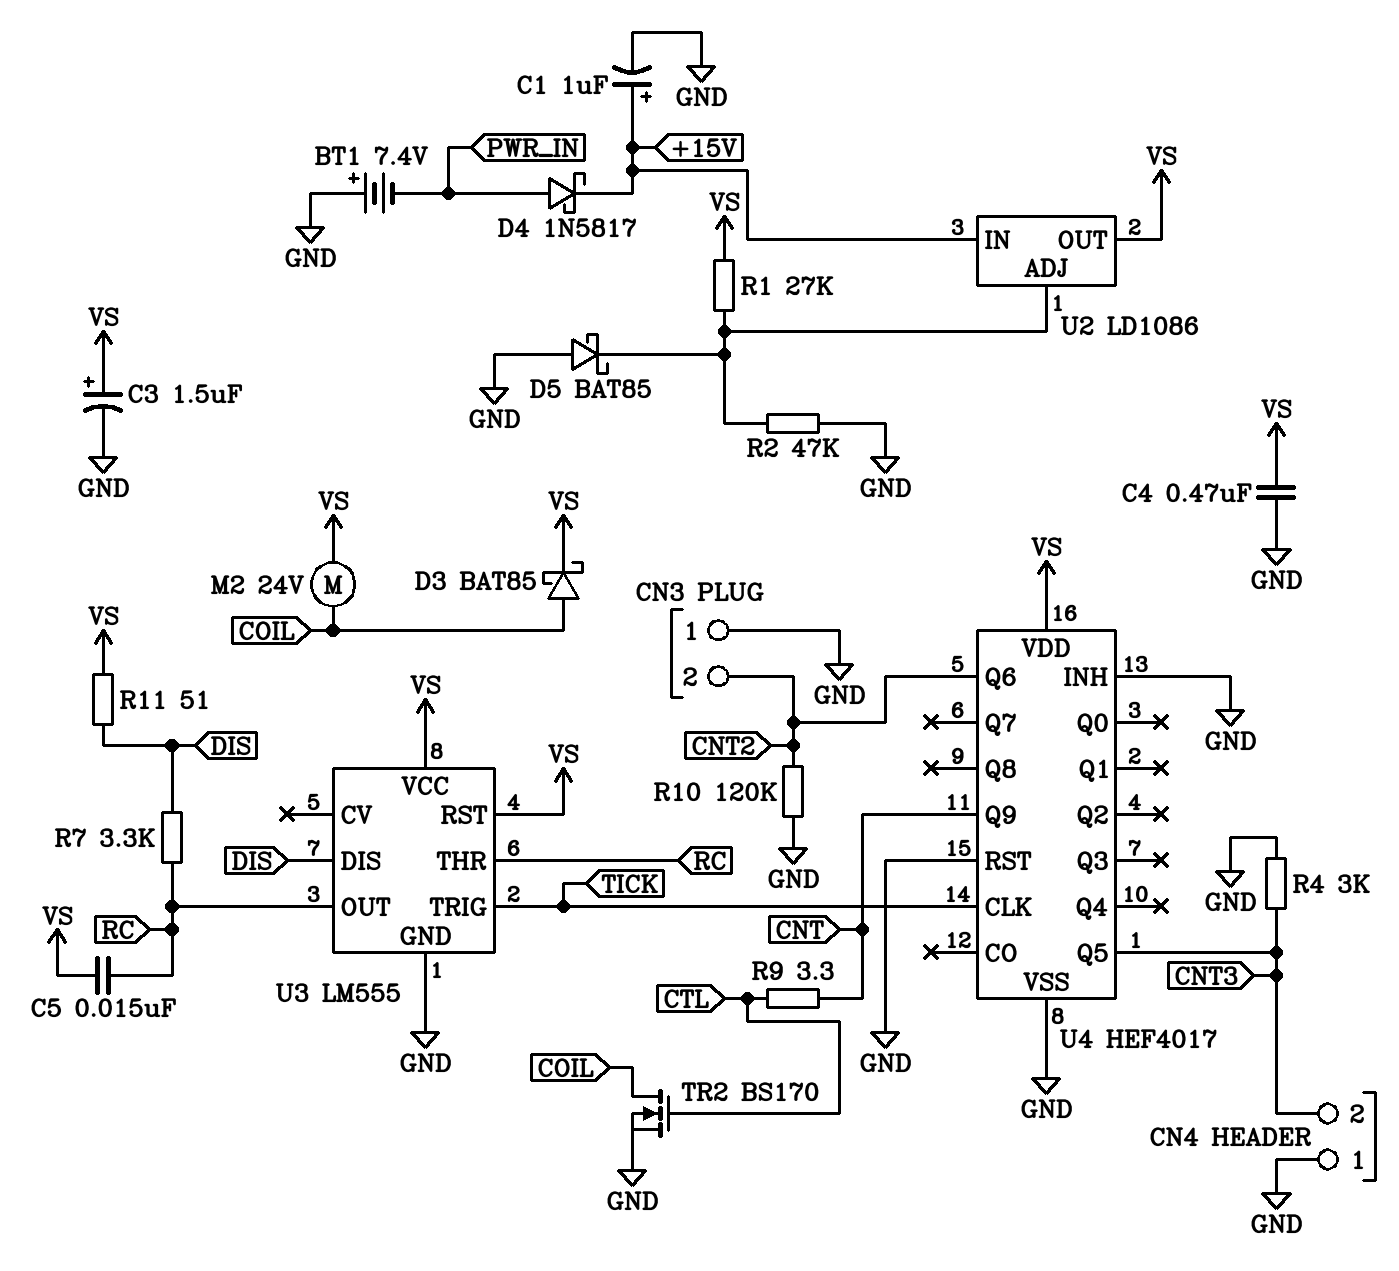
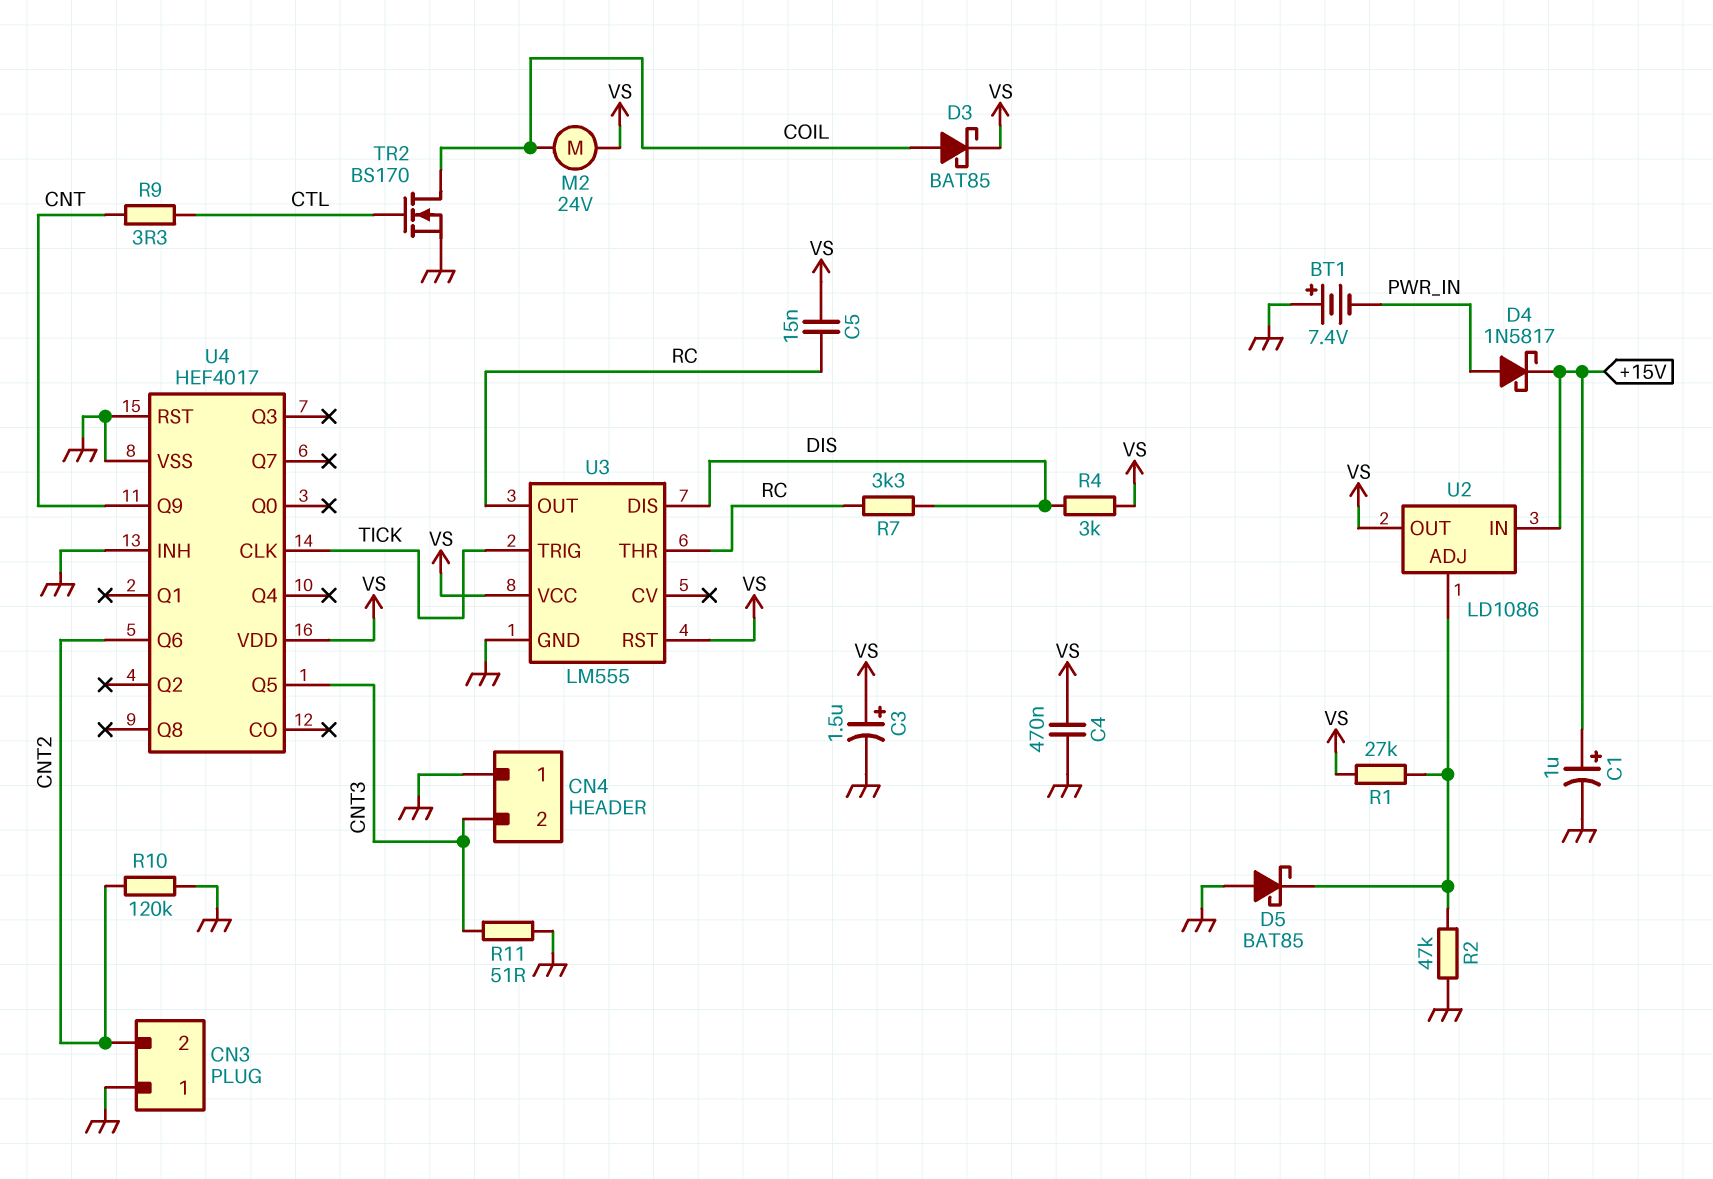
R4: 3k (CNT3, GND) -> 3k (DIS, VS)
R11: 51 (DIS, VS) -> 51 (CNT3, GND)

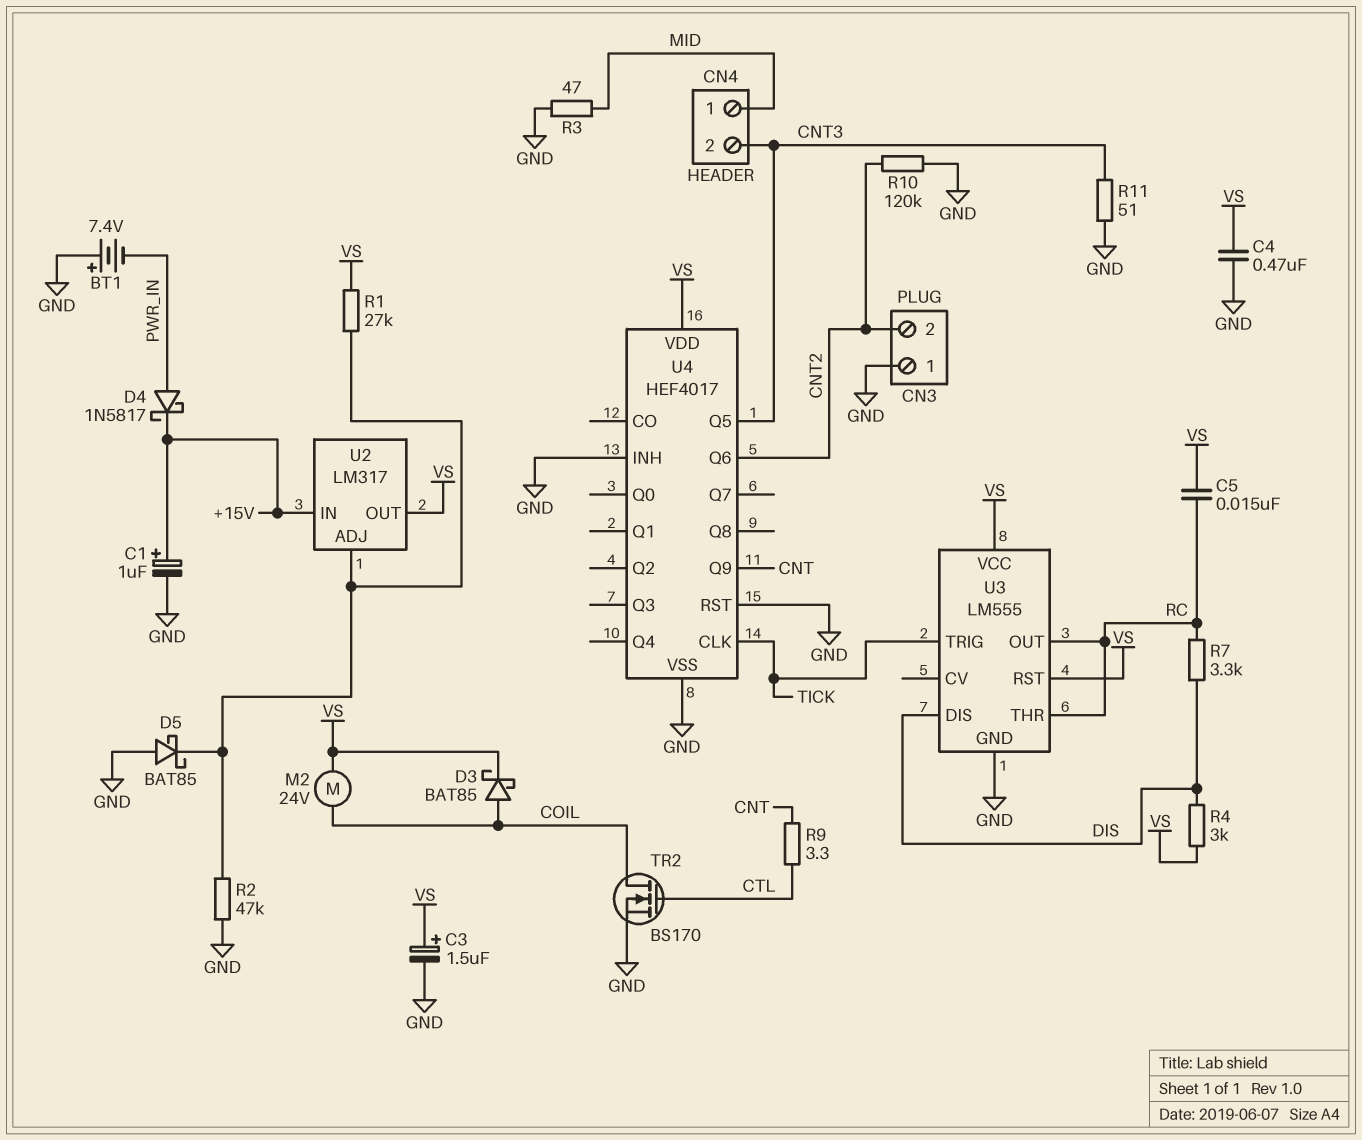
CN4 pin 1: GND -> MID
R3: none -> 47 (GND, MID)
U2: LD1086 -> LM317

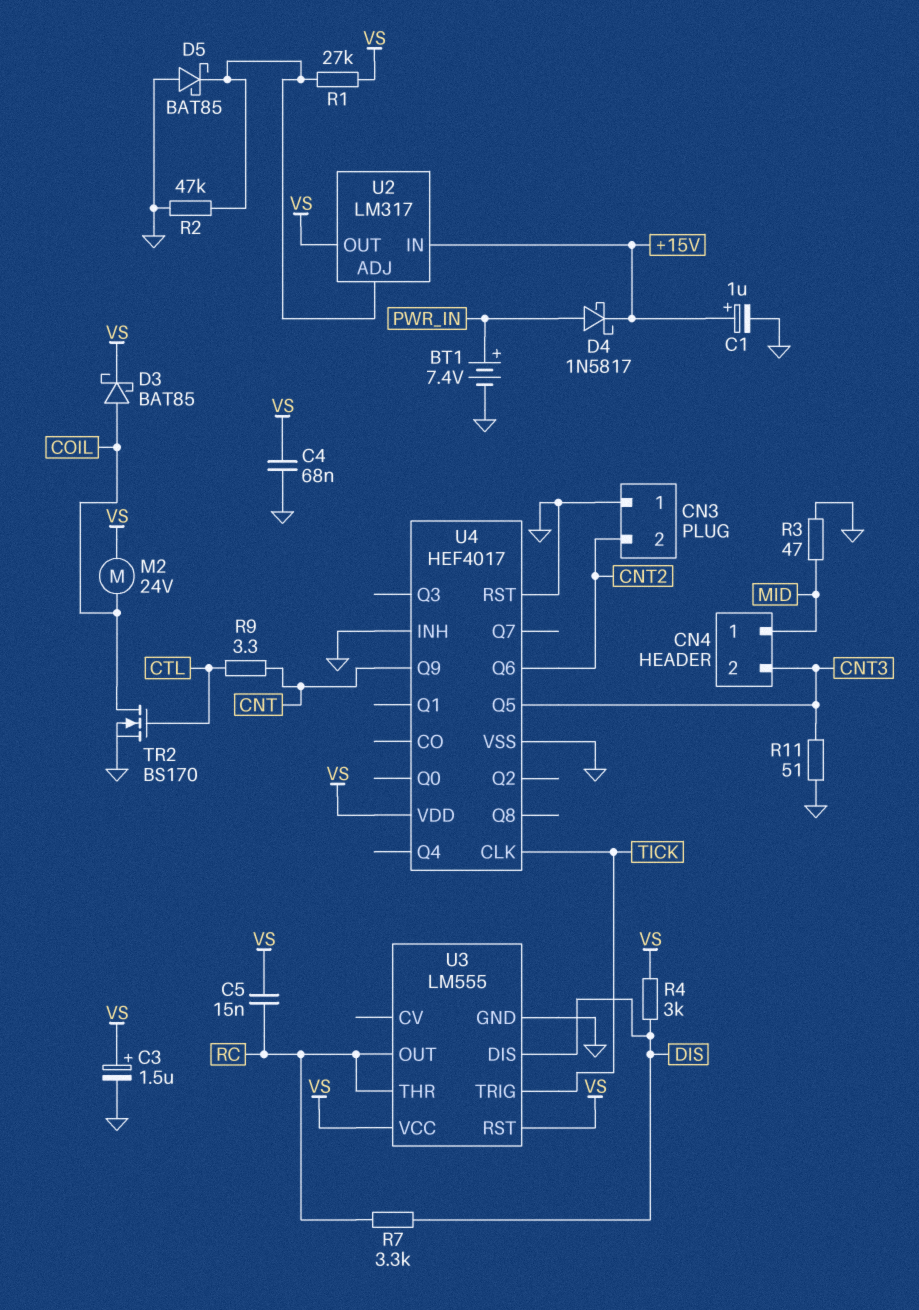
BT1: 7.4V (plus GND, minus PWR_IN) -> 7.4V (plus PWR_IN, minus GND)
C4: 470nF (GND, VS) -> 68nF (GND, VS)
R10: 120k (CNT2, GND) -> none

